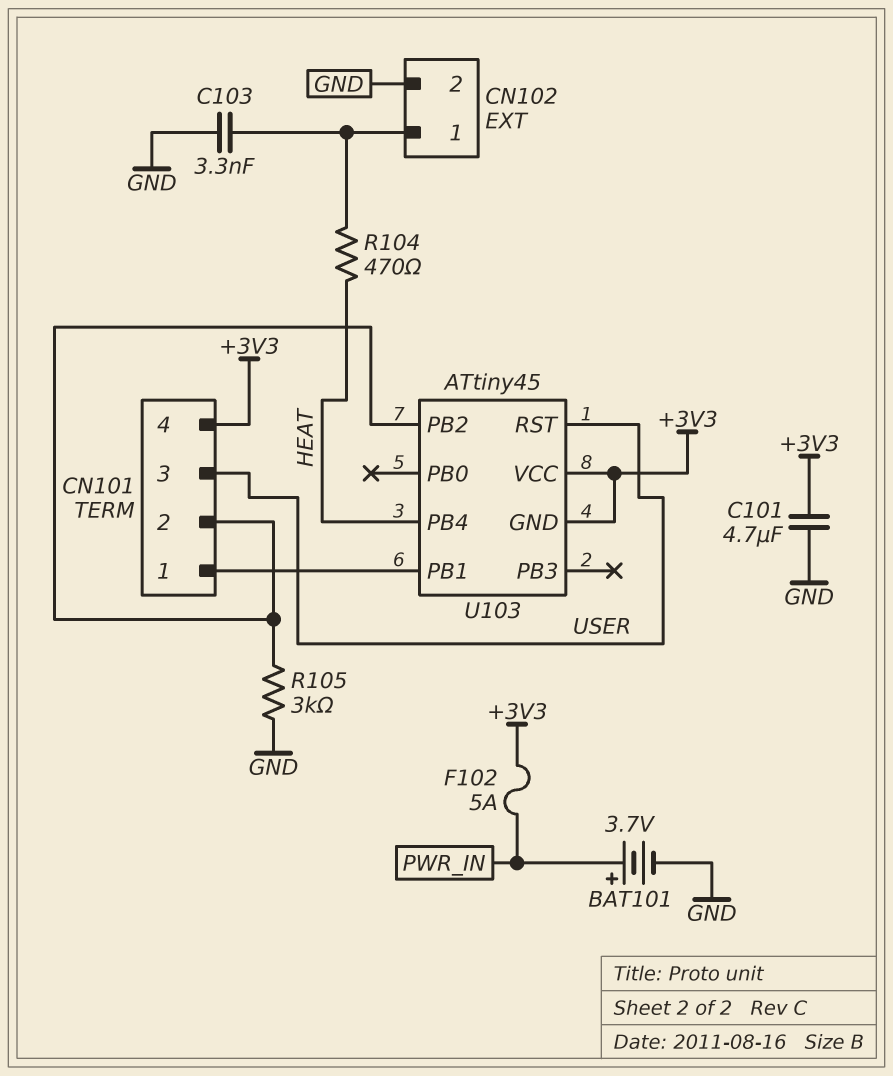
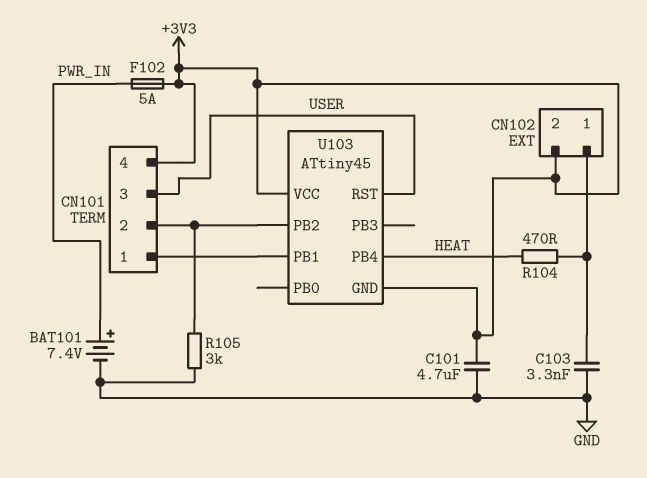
BAT101: 3.7V (plus PWR_IN, minus GND) -> 7.4V (plus PWR_IN, minus GND)
CN102 pin 2: GND -> +3V3

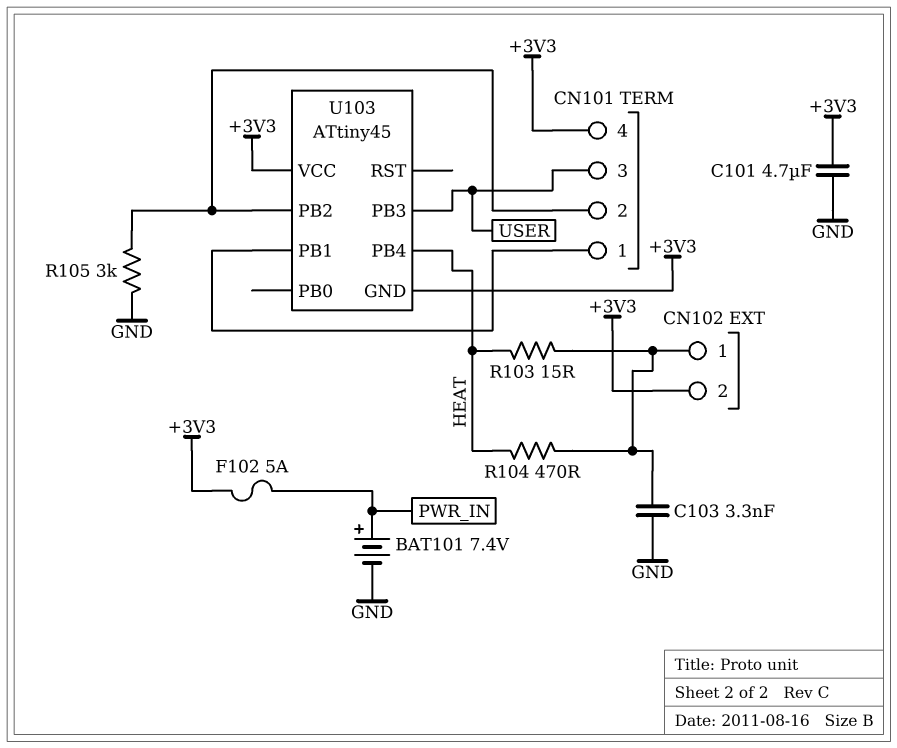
R103: none -> 15 (CN102/1, HEAT)
U103 pin PB3: none -> USER
U103 pin RST: USER -> none

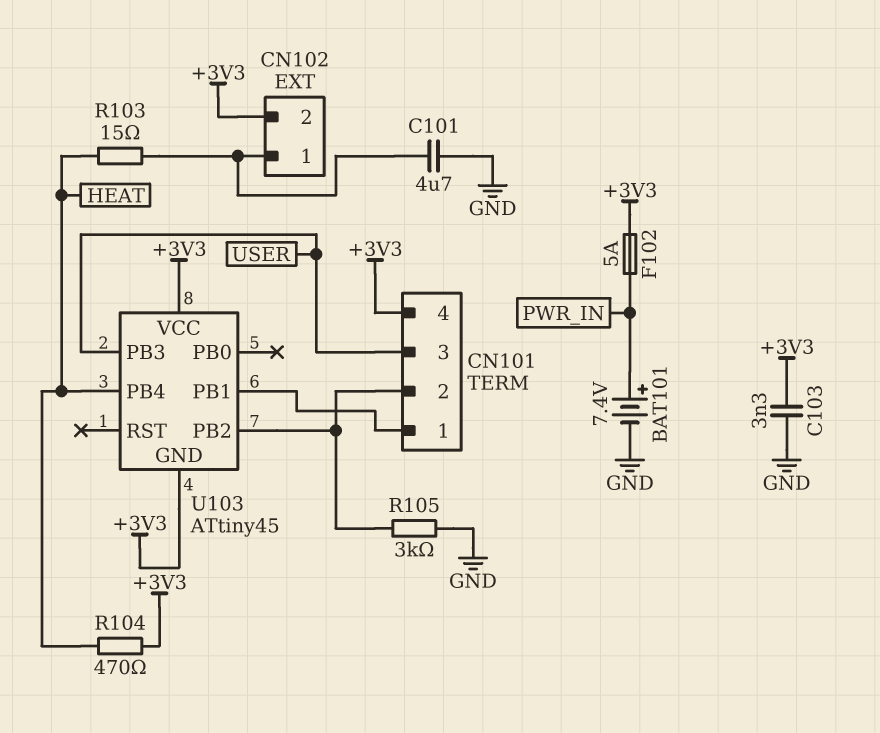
C101: 4.7uF (+3V3, GND) -> 4.7uF (CN102/1, GND)
C103: 3.3nF (CN102/1, GND) -> 3.3nF (+3V3, GND)
R104: 470 (CN102/1, HEAT) -> 470 (+3V3, HEAT)

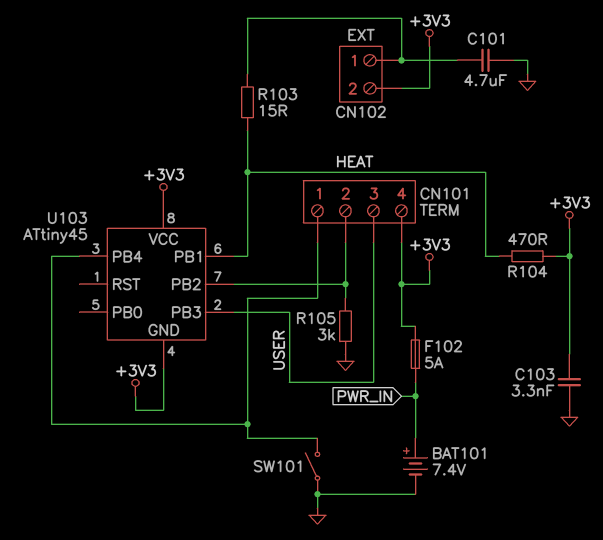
SW101: none -> switch (CN101/1, GND)
U103 pin PB1: CN101/1 -> HEAT
U103 pin PB4: HEAT -> CN101/1

